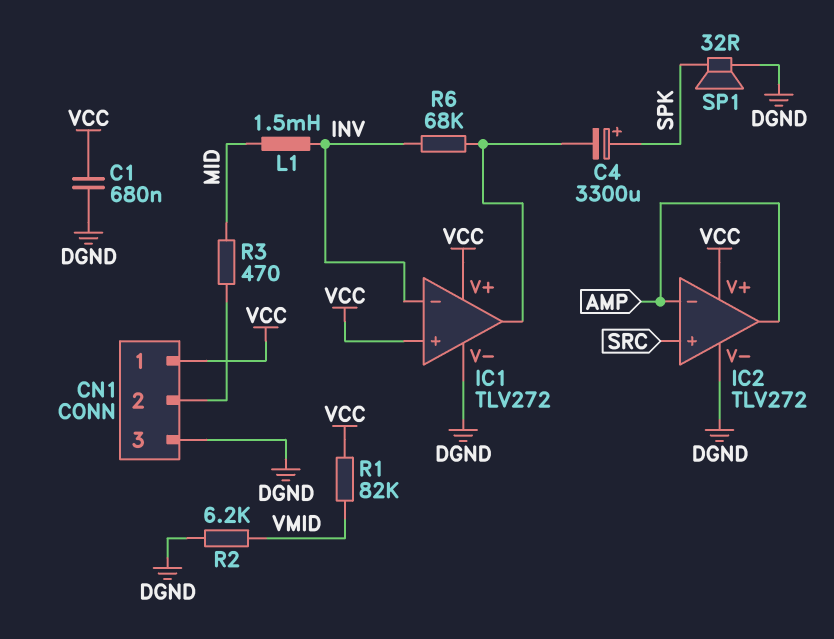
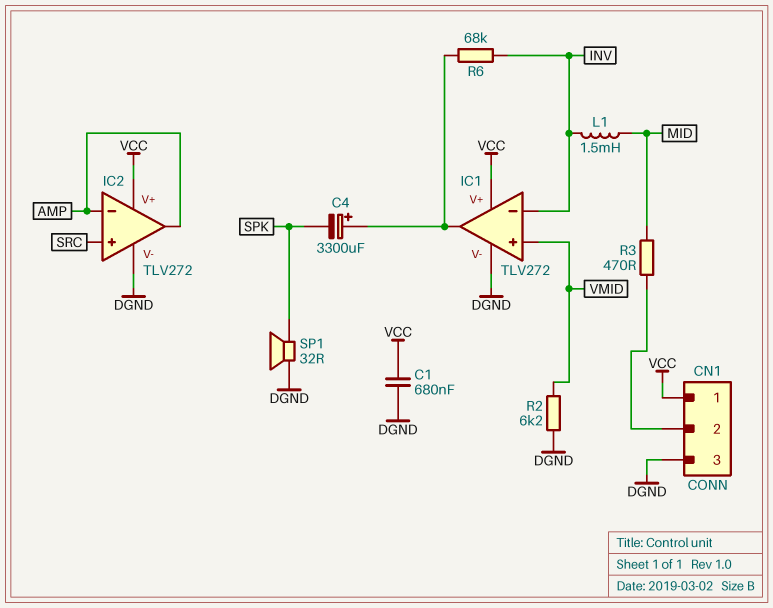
C4: 3300uF (plus SPK, minus IC1/out) -> 3300uF (plus IC1/out, minus SPK)
IC1 pin in+: VCC -> VMID
R1: 82k (VCC, VMID) -> none

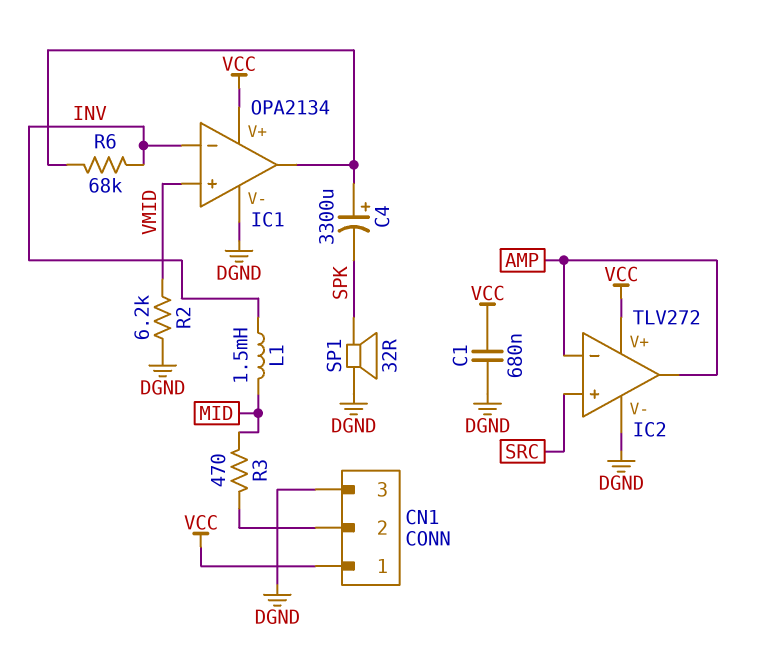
IC1: TLV272 -> OPA2134

